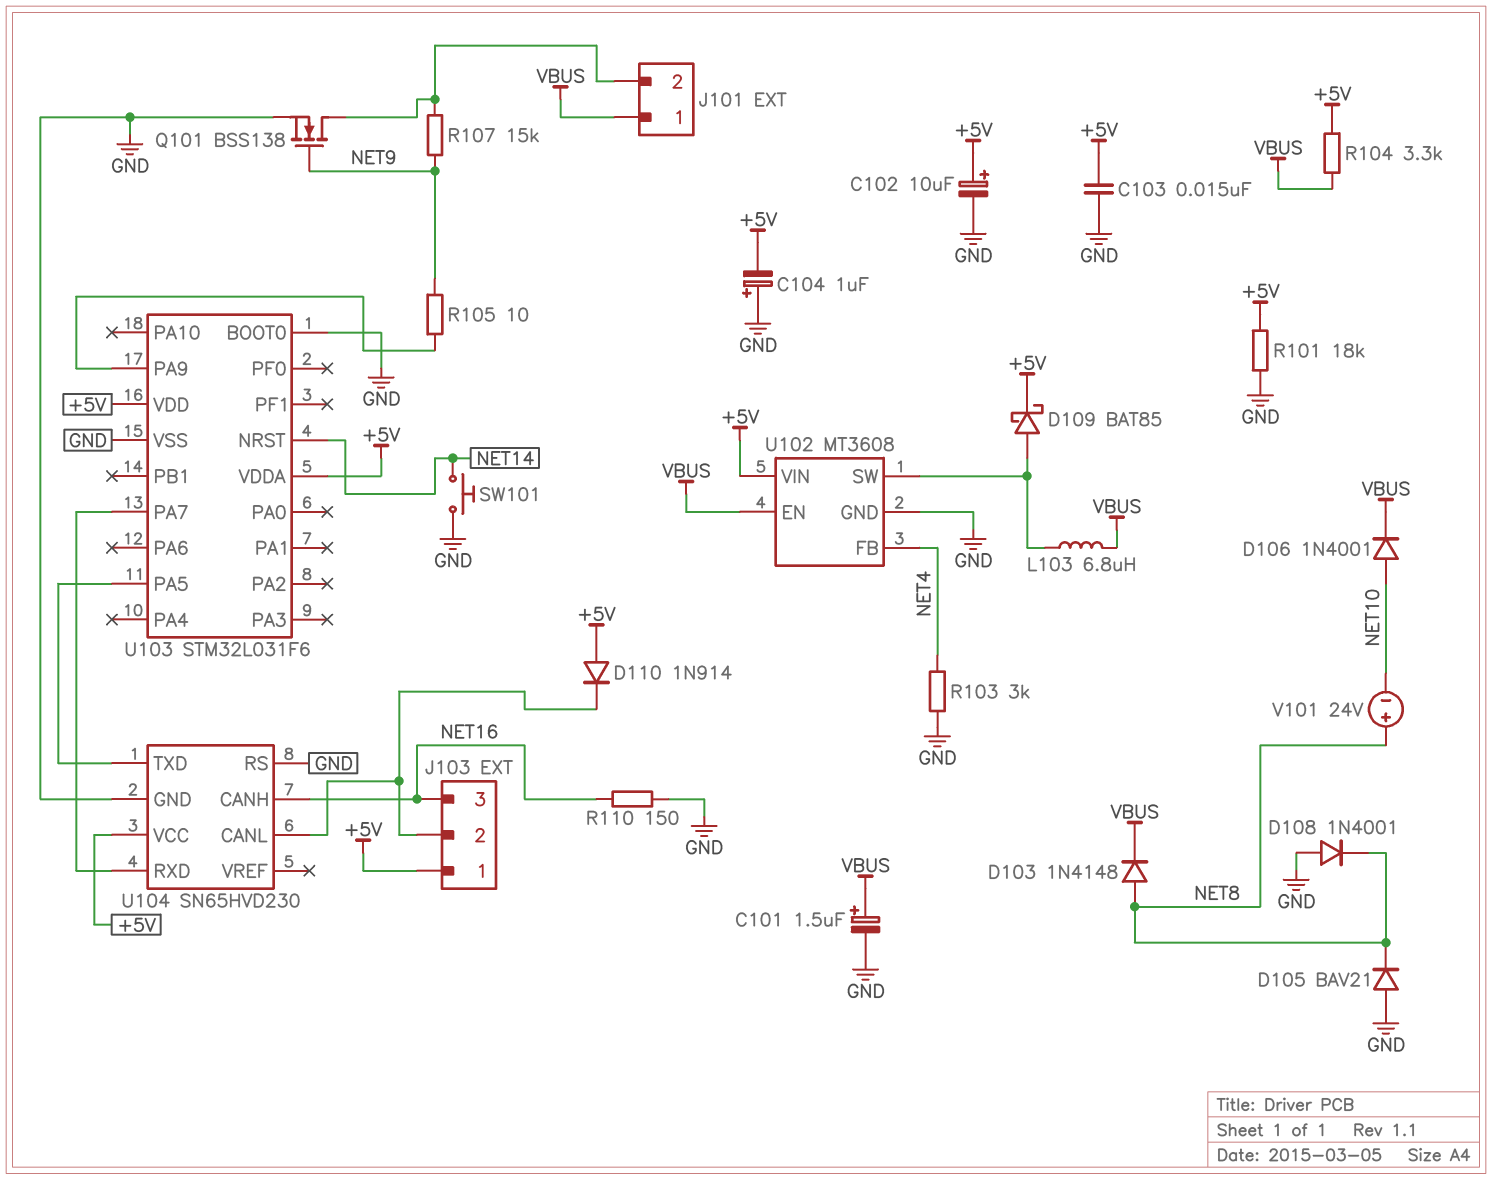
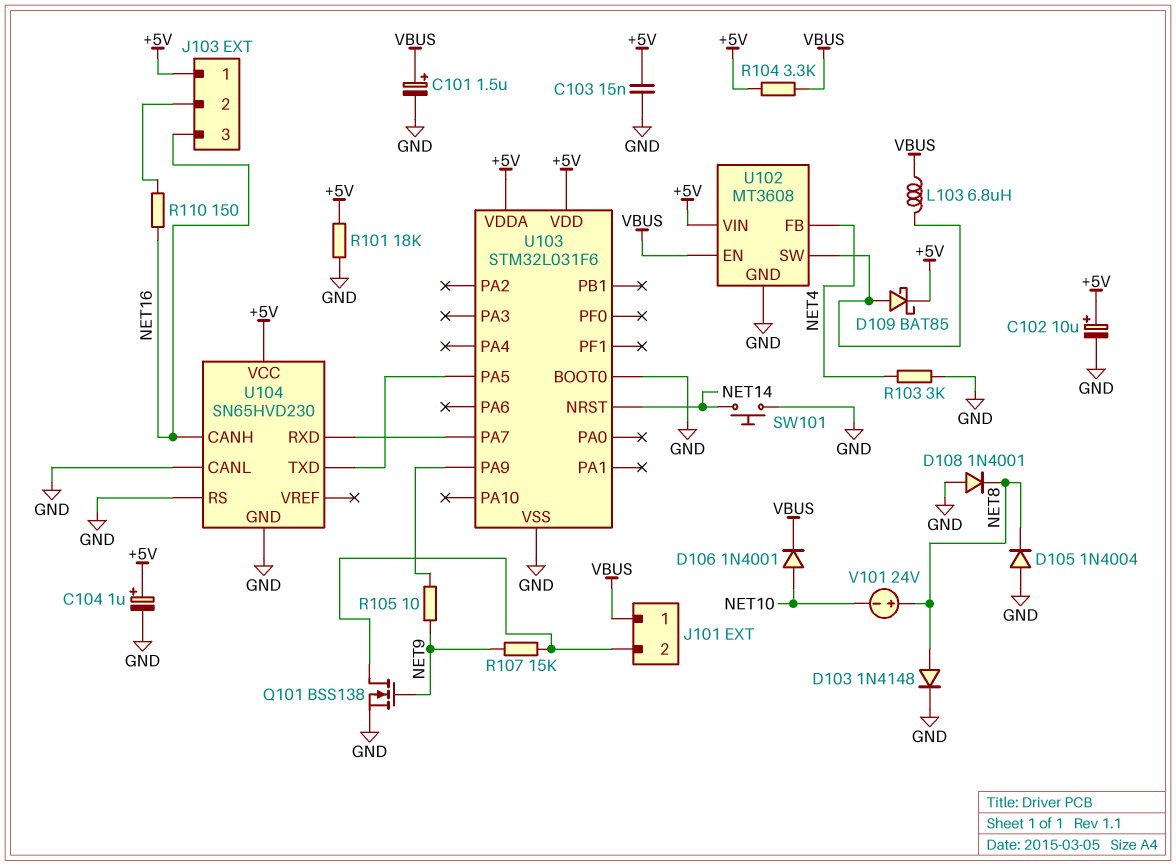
C104: 1uF (plus GND, minus +5V) -> 1uF (plus +5V, minus GND)
D103: diode 1N4148 (A NET8, K VBUS) -> diode 1N4148 (A NET8, K GND)
D105: diode BAV21 (A GND, K NET8) -> diode 1N4004 (A GND, K NET8)
D110: diode 1N914 (A +5V, K J103/2) -> none
R110: 150 (GND, NET16) -> 150 (J103/2, NET16)
U104 pin CANL: J103/2 -> GND

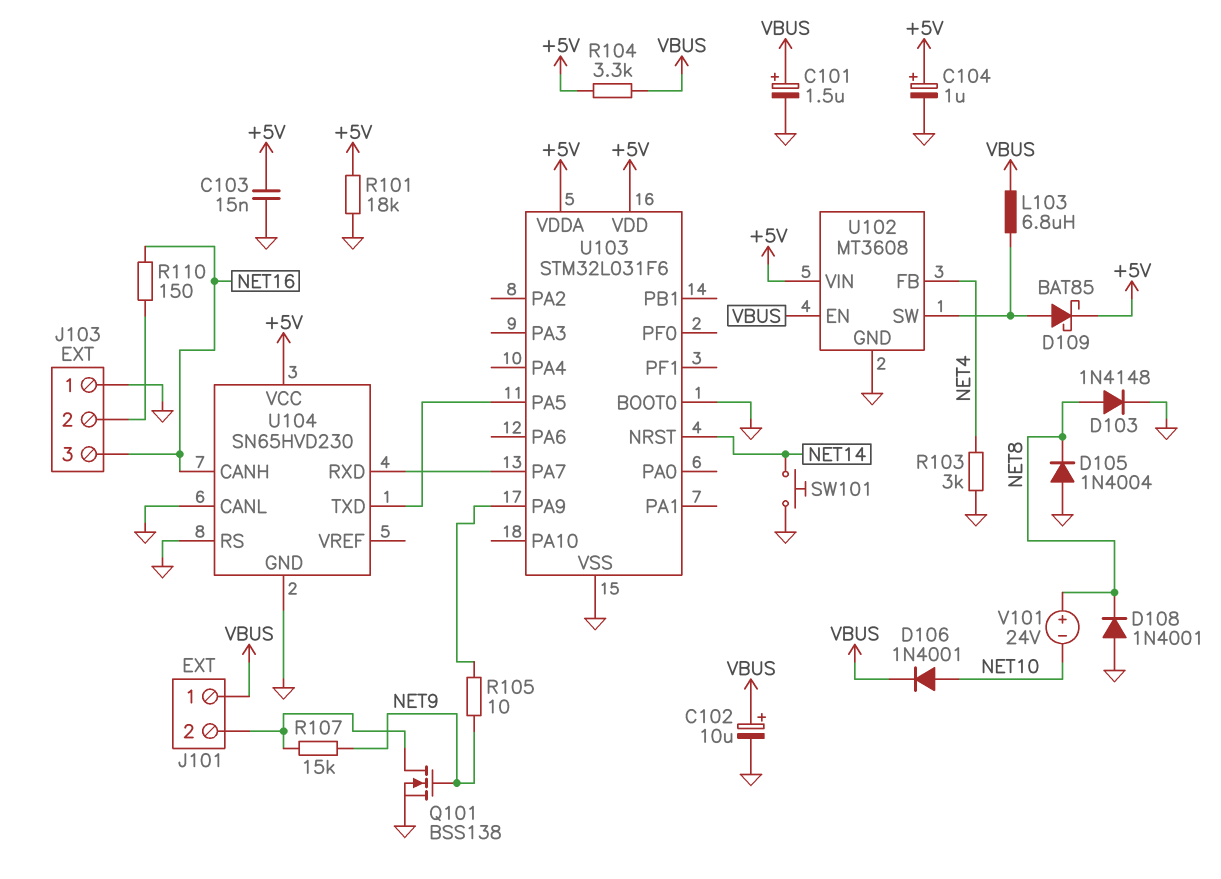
C102: 10uF (plus +5V, minus GND) -> 10uF (plus VBUS, minus GND)
J103 pin 1: +5V -> GND

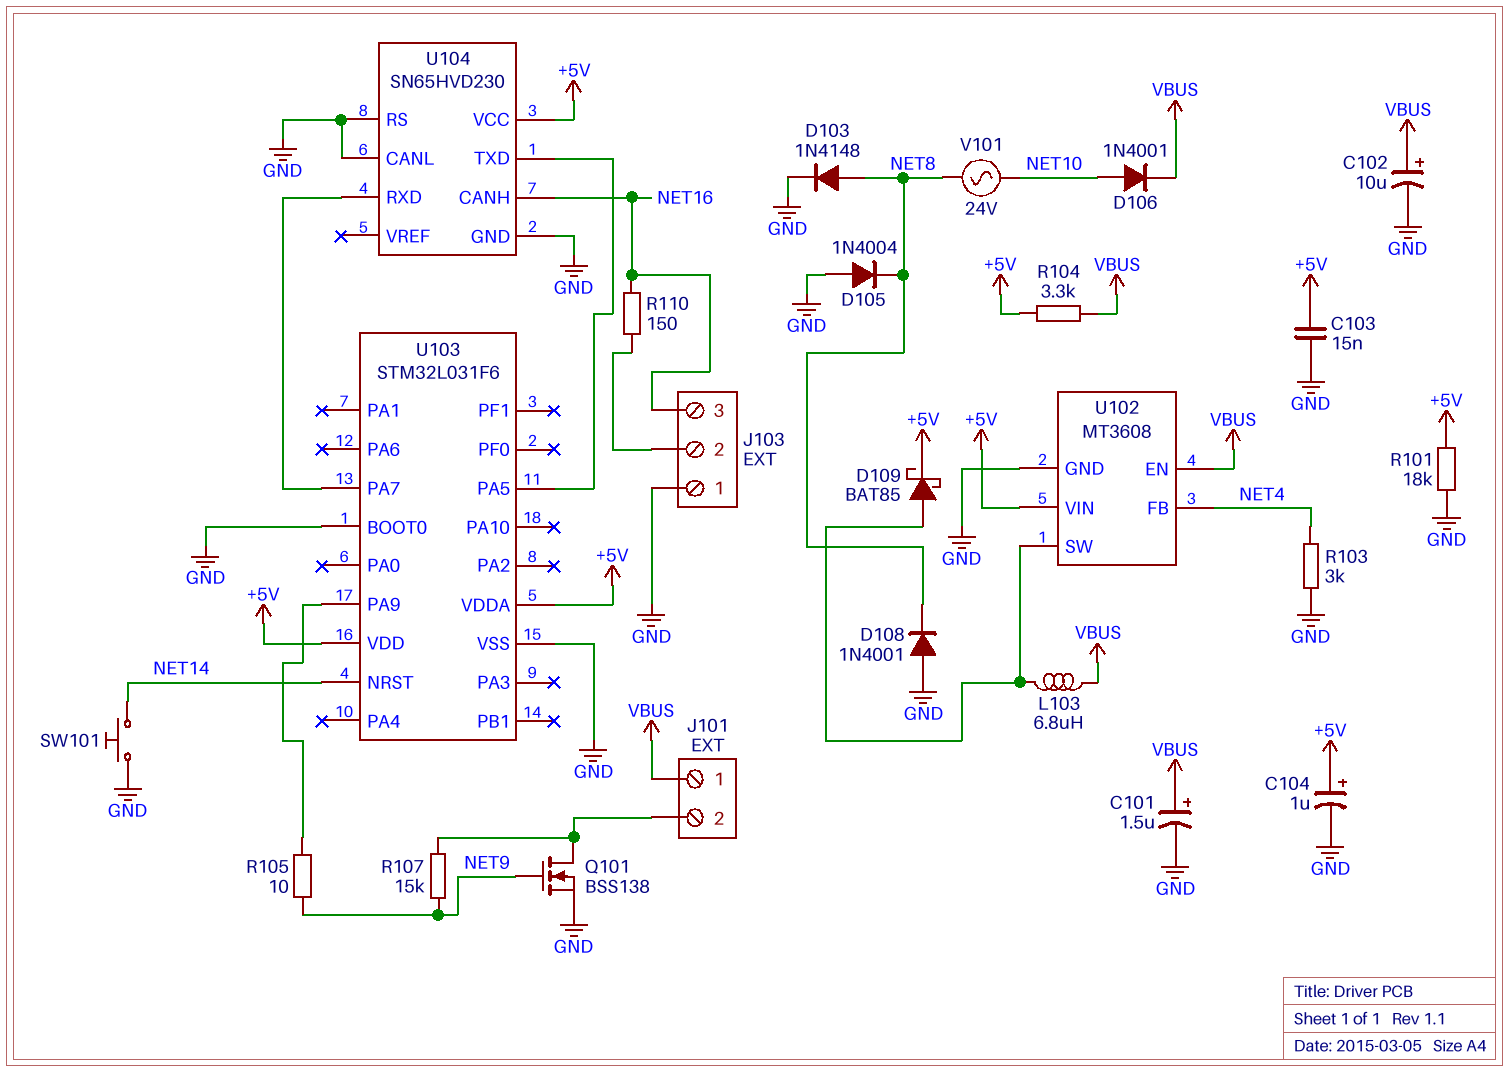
V101: 24V (plus NET8, minus NET10) -> AC 24V (NET8, NET10)

